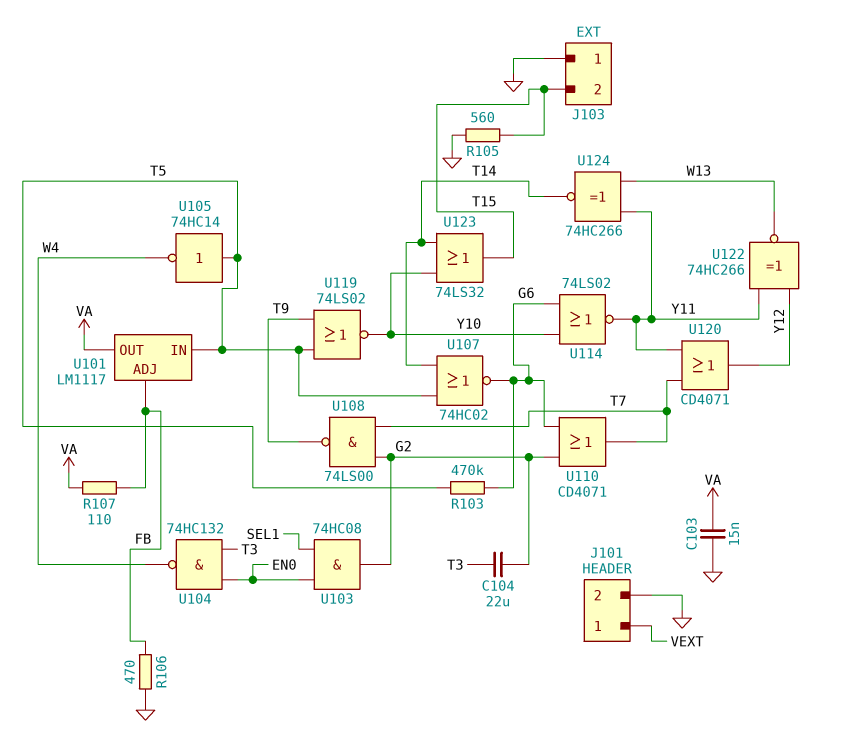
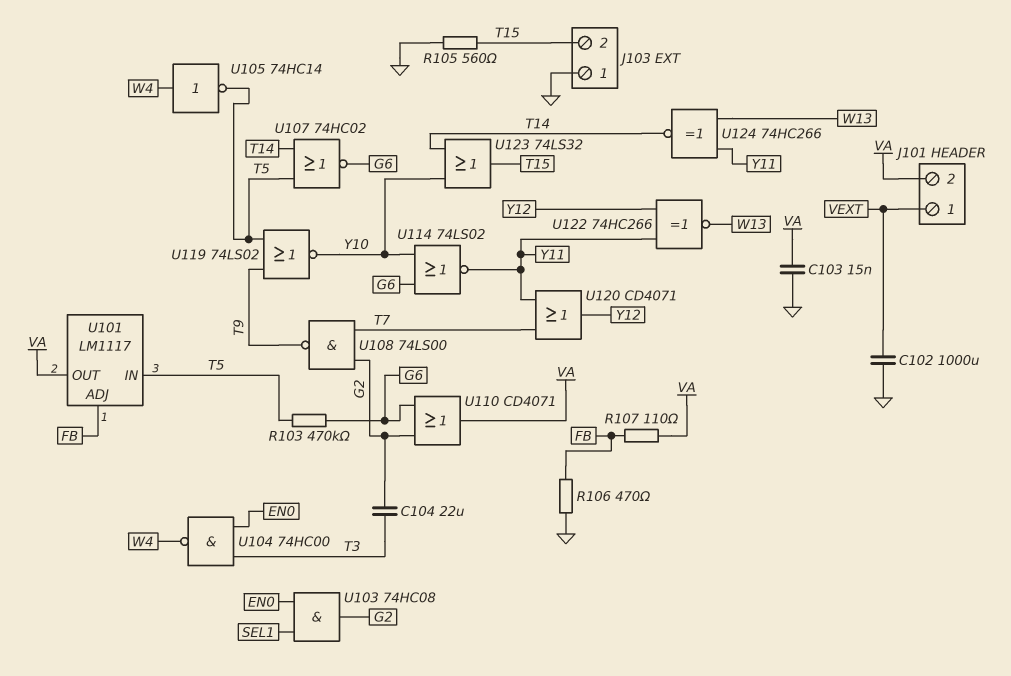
C102: none -> 1000uF (GND, VEXT)
J101 pin 2: GND -> VA
U104: NAND 74HC132 (in EN0, in T3, out W4) -> NAND 74HC00 (in EN0, in T3, out W4)
U105: NOT 74HC14 (in T5, out W4) -> NOT 74HC14 (in W4, out T5)
U110: OR CD4071 (in G2, in G6, out T7) -> OR CD4071 (in G2, in G6, out VA)

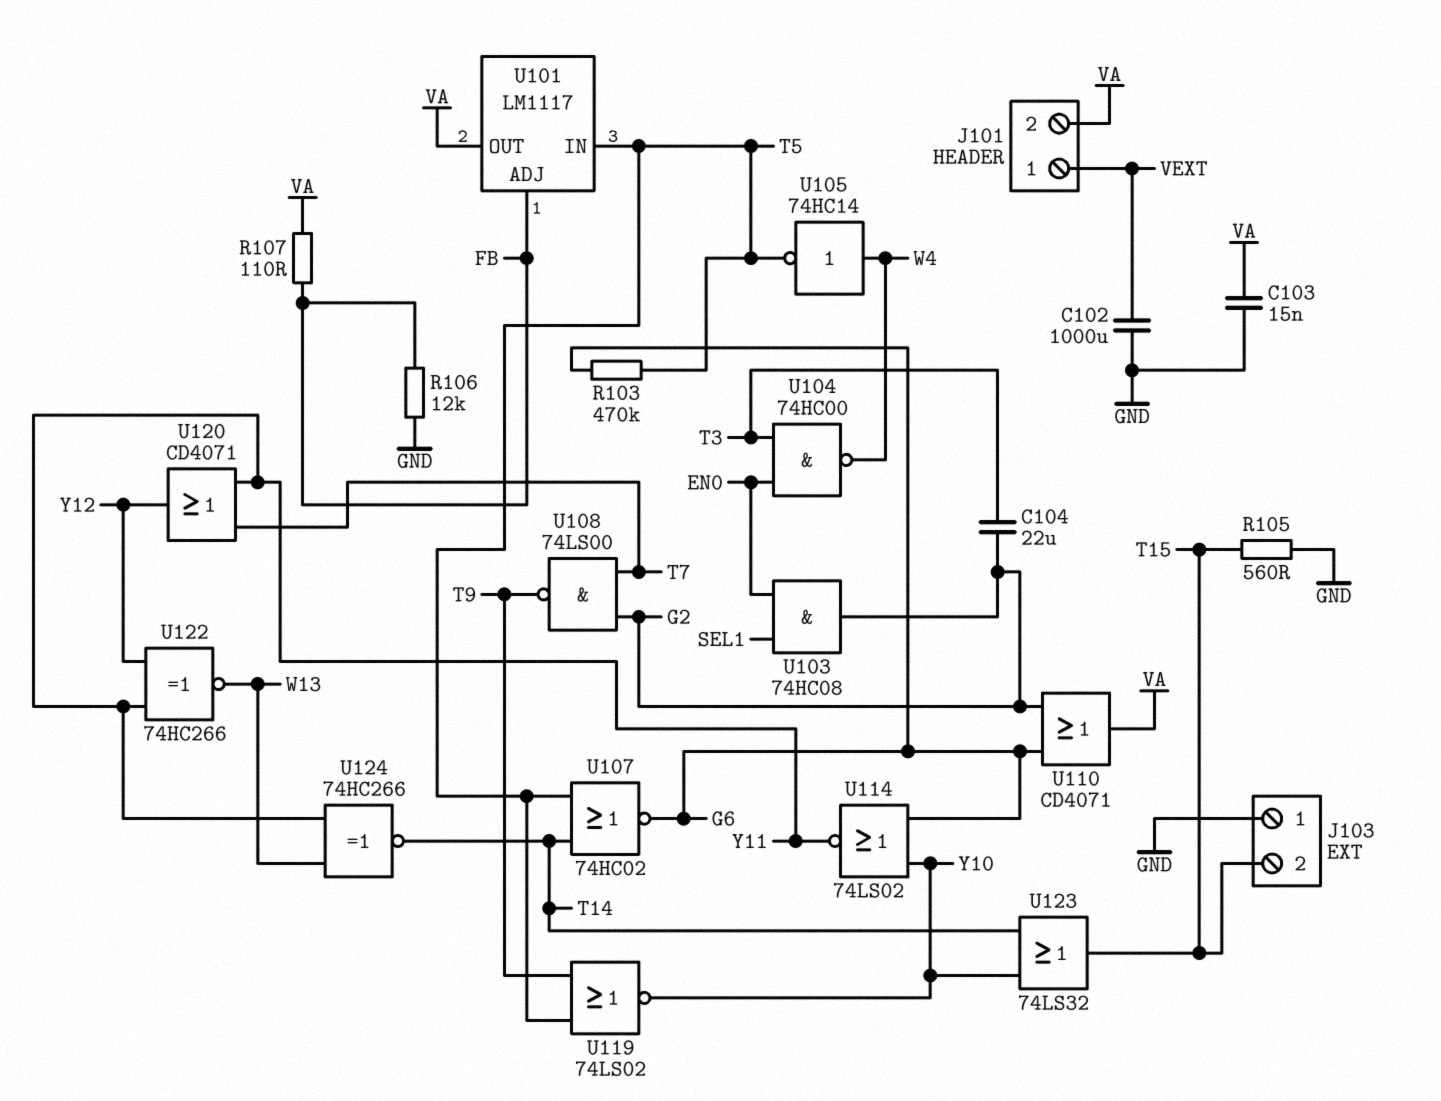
R106: 470 (FB, GND) -> 12k (FB, GND)

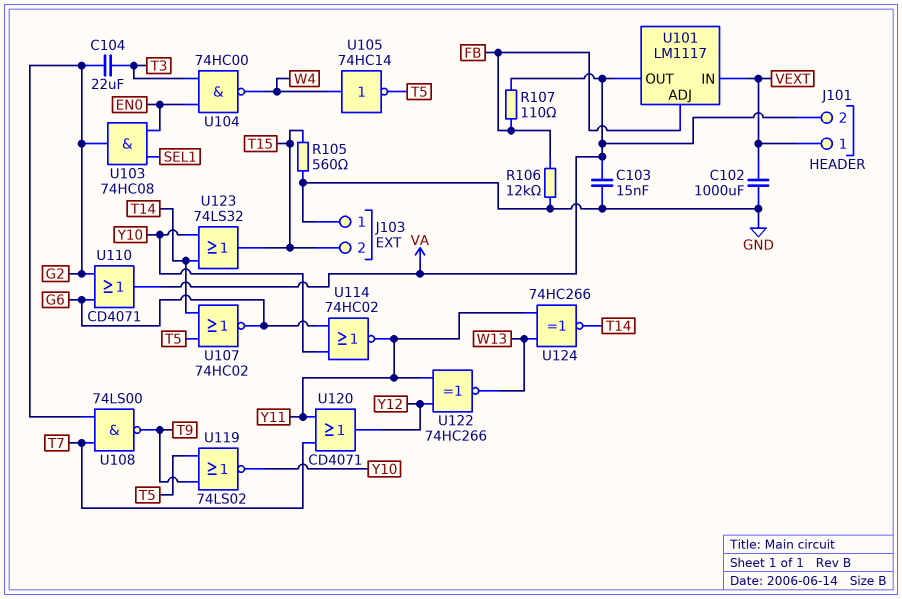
R103: 470k (G6, T5) -> none
U101 pin IN: T5 -> VEXT
U114: NOR 74LS02 (in G6, in Y10, out Y11) -> NOR 74HC02 (in G6, in Y10, out Y11)

